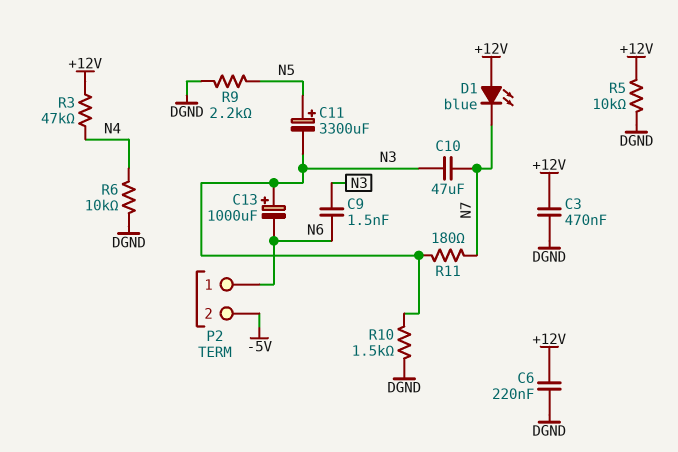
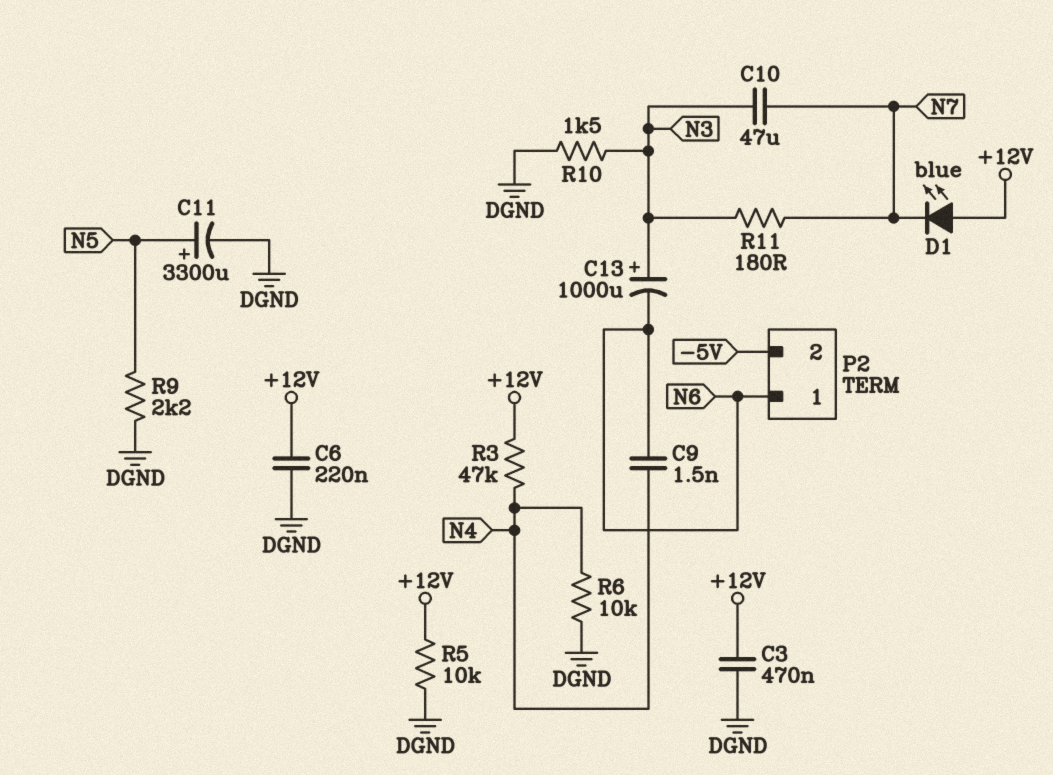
C9: 1.5nF (N3, N6) -> 1.5nF (N4, N6)
C11: 3300uF (plus N5, minus N3) -> 3300uF (plus N5, minus DGND)

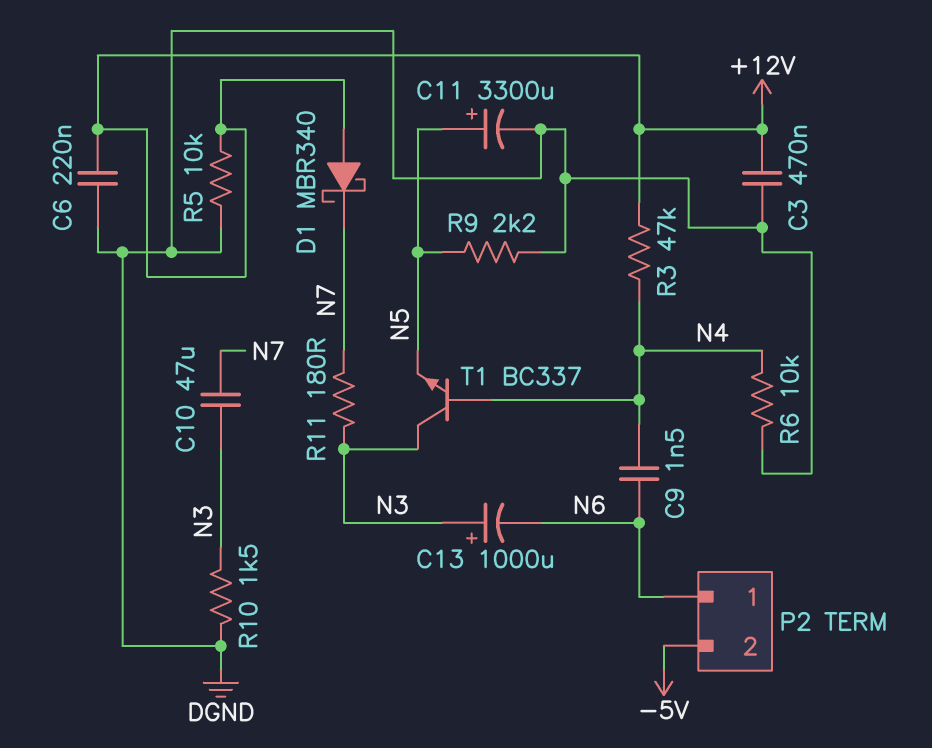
D1: LED blue (A +12V, K N7) -> schottky MBR340 (A +12V, K N7)
T1: none -> NPN BC337 (B N4, C N3, E N5)

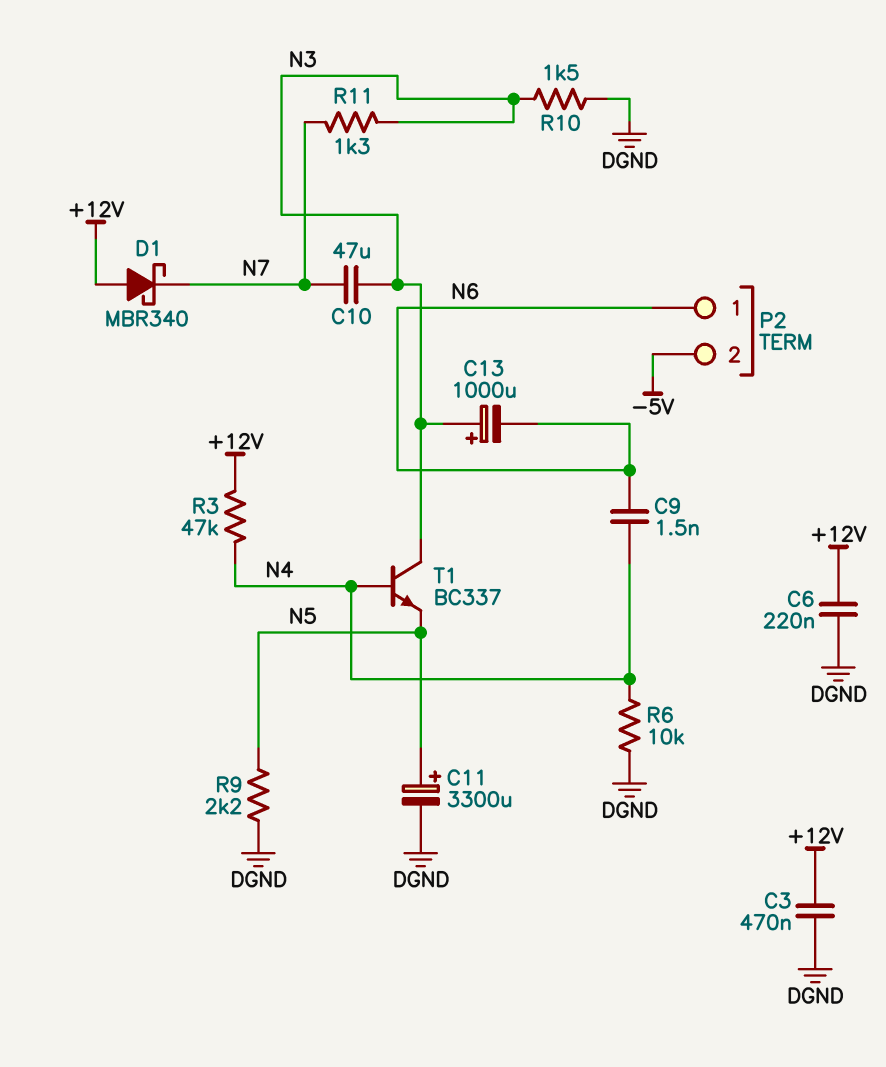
R5: 10k (+12V, DGND) -> none
R11: 180 (N3, N7) -> 1.3k (N3, N7)

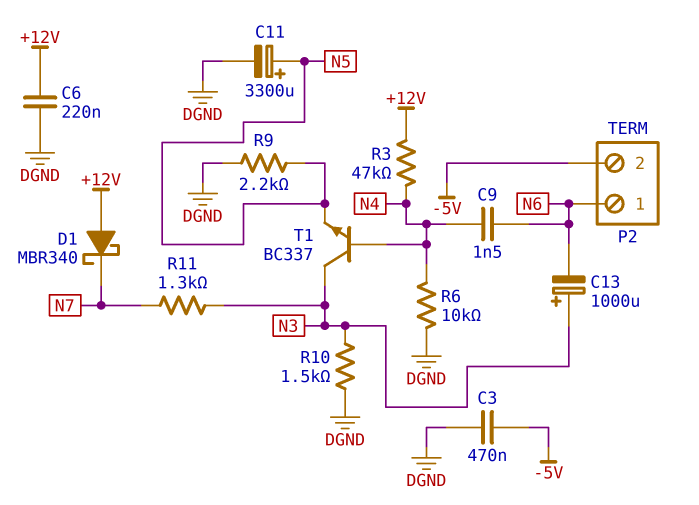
C3: 470nF (+12V, DGND) -> 470nF (-5V, DGND)
C10: 47uF (N3, N7) -> none

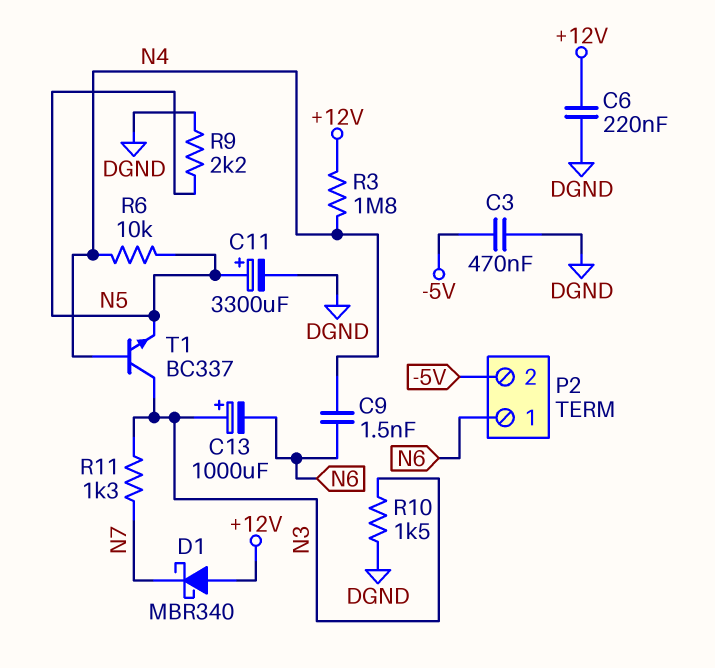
R3: 47k (+12V, N4) -> 1.8M (+12V, N4)
R6: 10k (DGND, N4) -> 10k (N4, N5)

